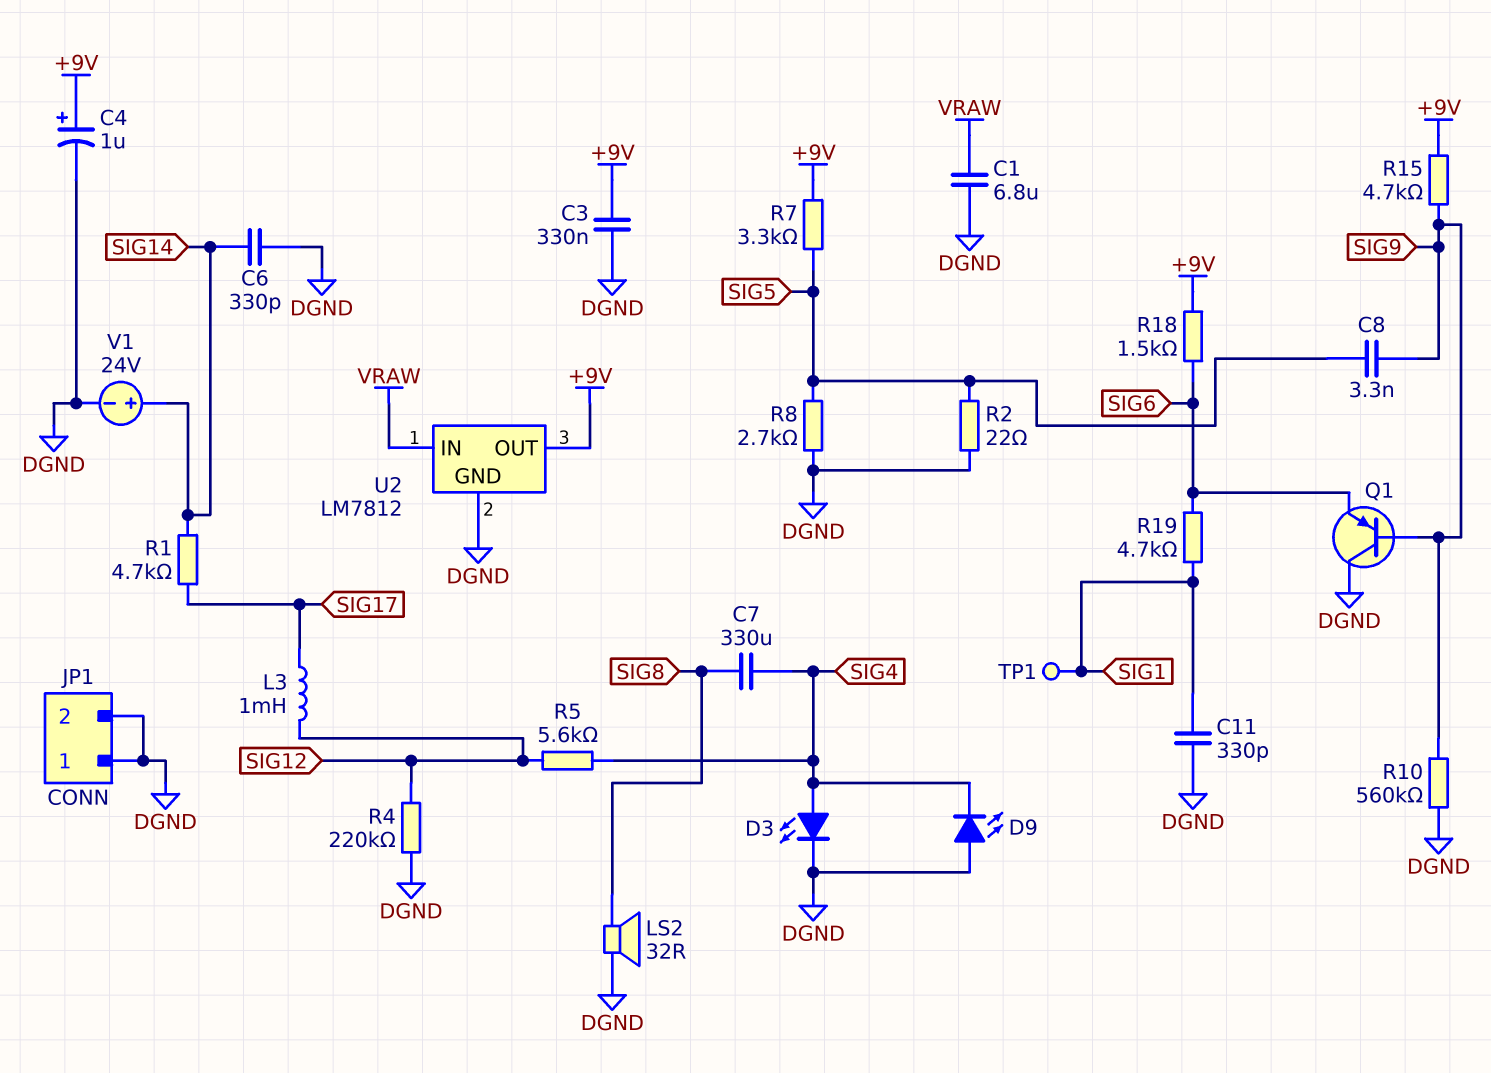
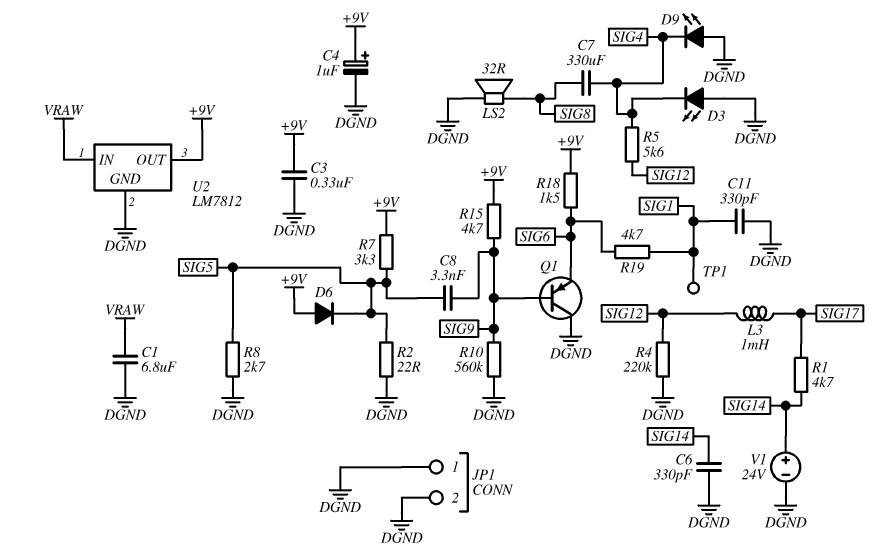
D3: LED (A SIG4, K DGND) -> LED (A DGND, K SIG4)
D6: none -> diode (A +9V, K SIG5)

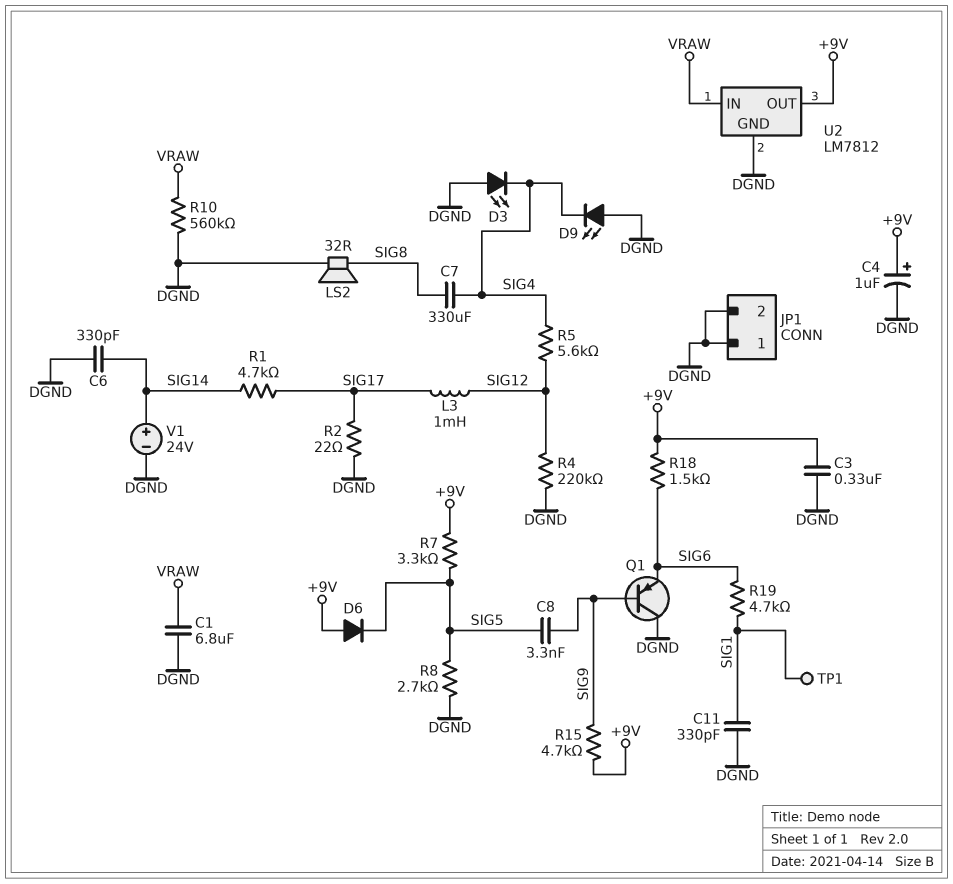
R2: 22 (DGND, SIG5) -> 22 (DGND, SIG17)
R10: 560k (DGND, SIG9) -> 560k (DGND, VRAW)

